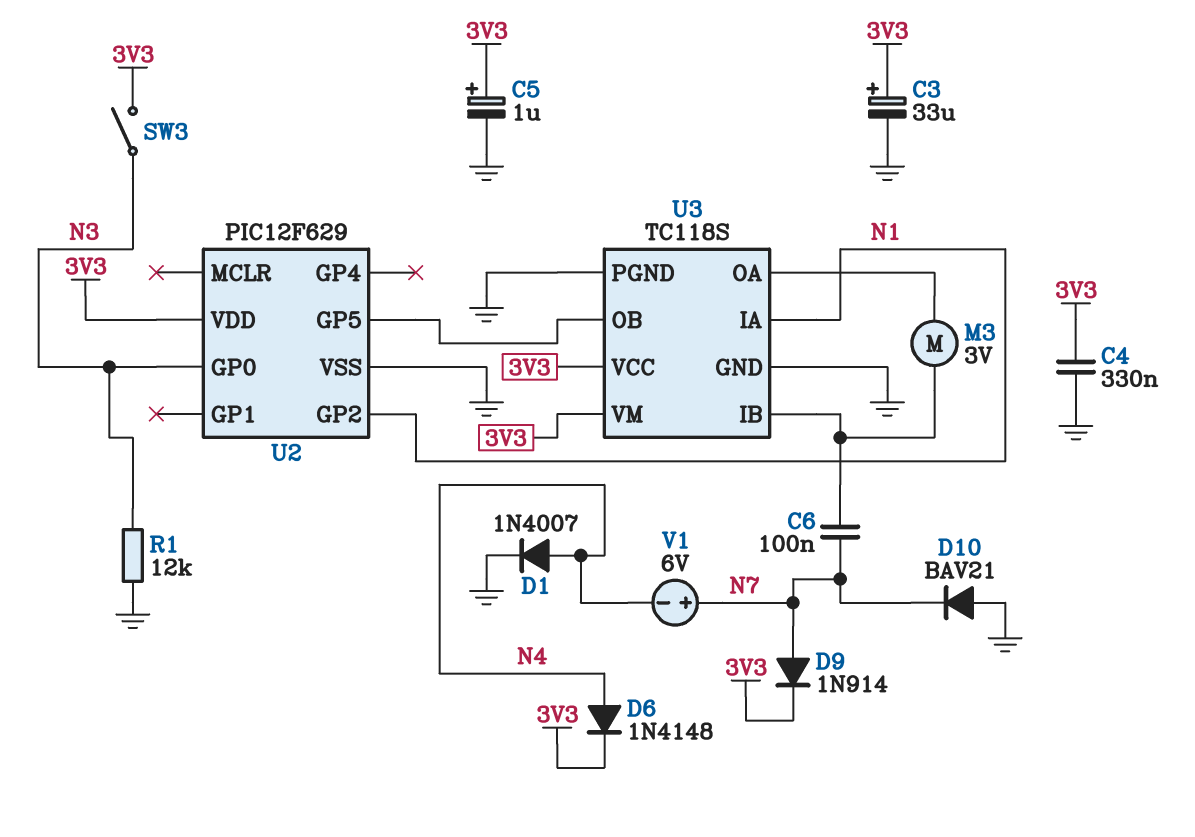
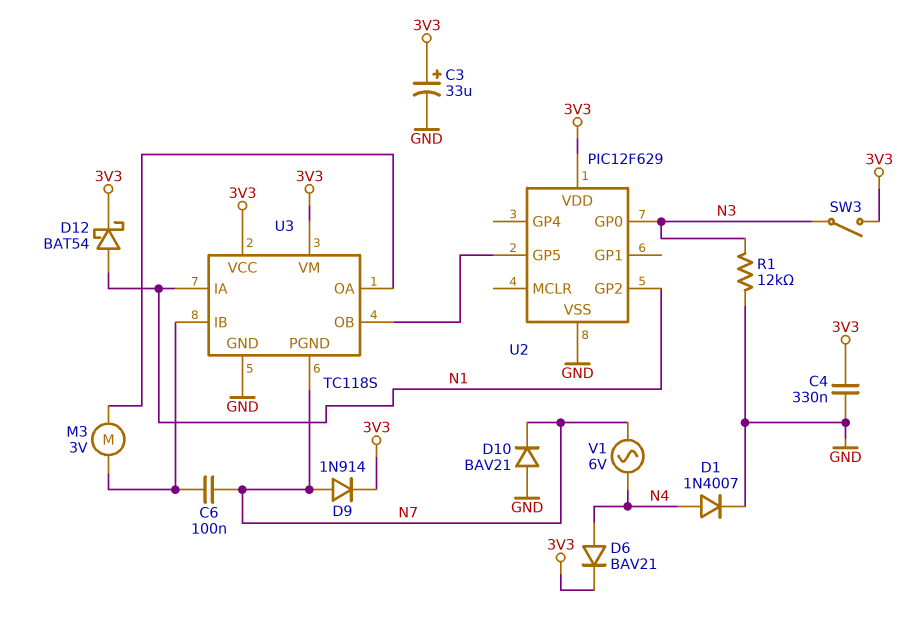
C5: 1uF (plus 3V3, minus GND) -> none
D6: diode 1N4148 (A N4, K 3V3) -> diode BAV21 (A N4, K 3V3)
D12: none -> schottky BAT54 (A N1, K 3V3)
U3 pin PGND: GND -> N7
V1: 6V (plus N7, minus N4) -> AC 6V (N4, N7)

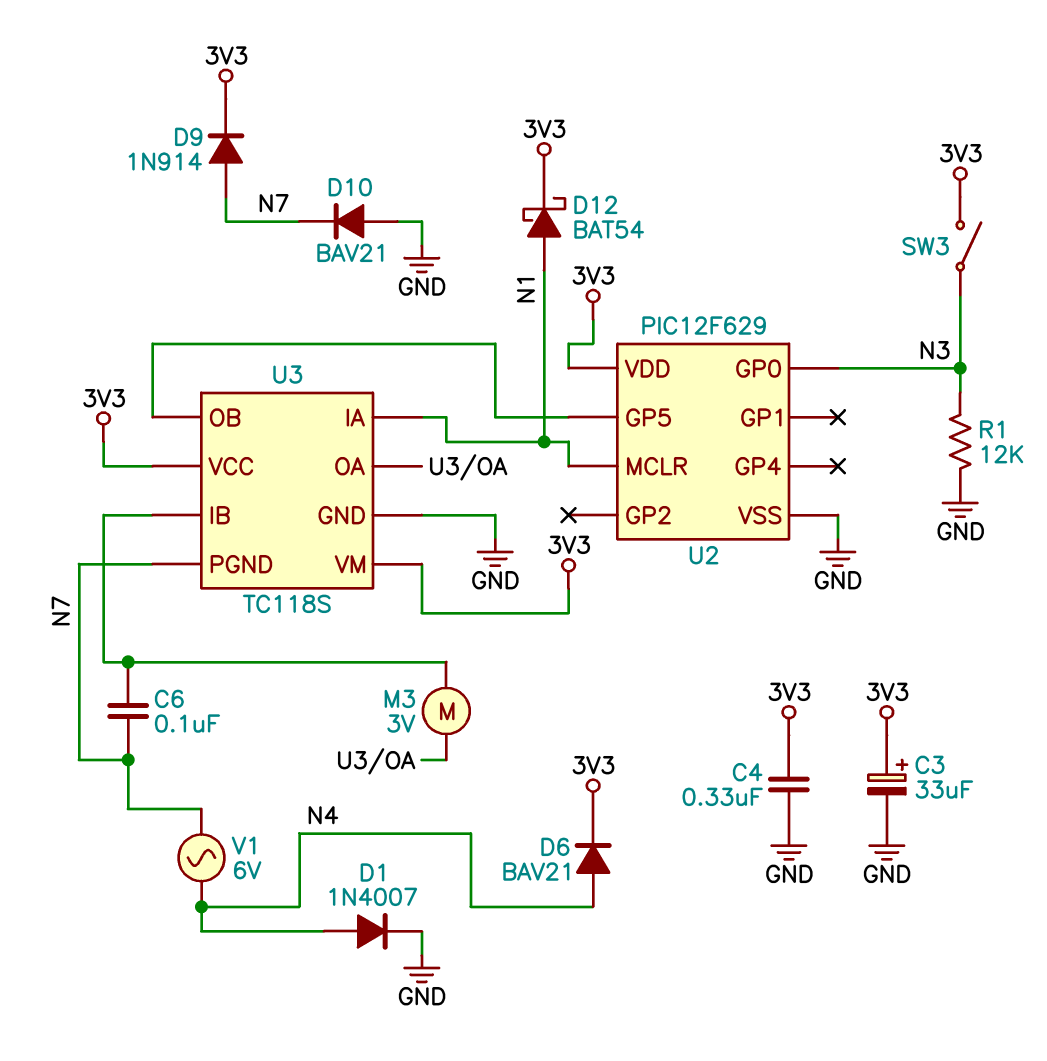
U2 pin GP2: N1 -> none
U2 pin MCLR: none -> N1

